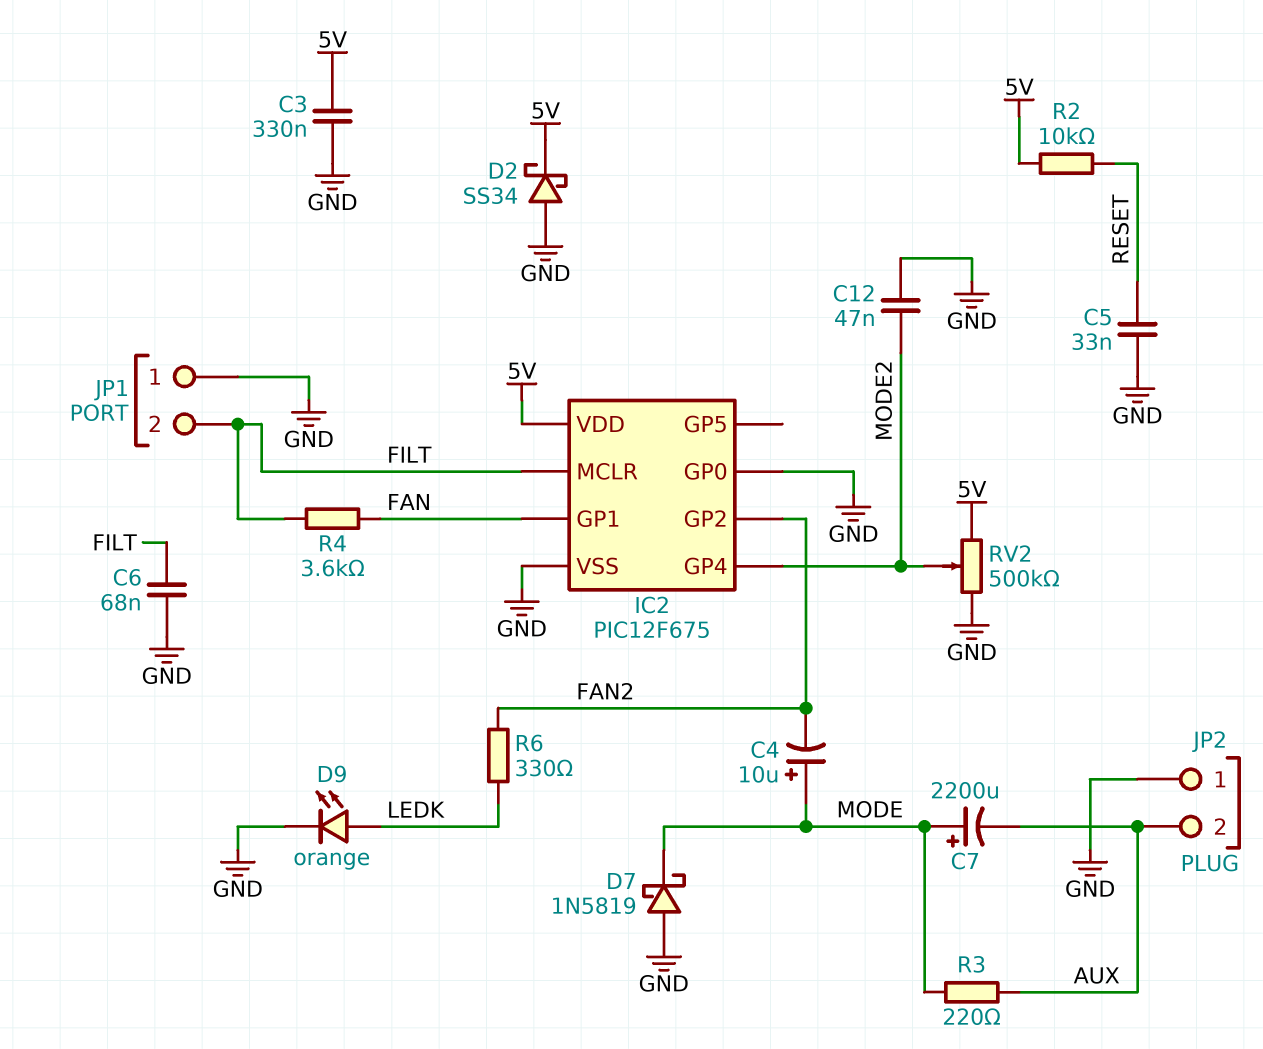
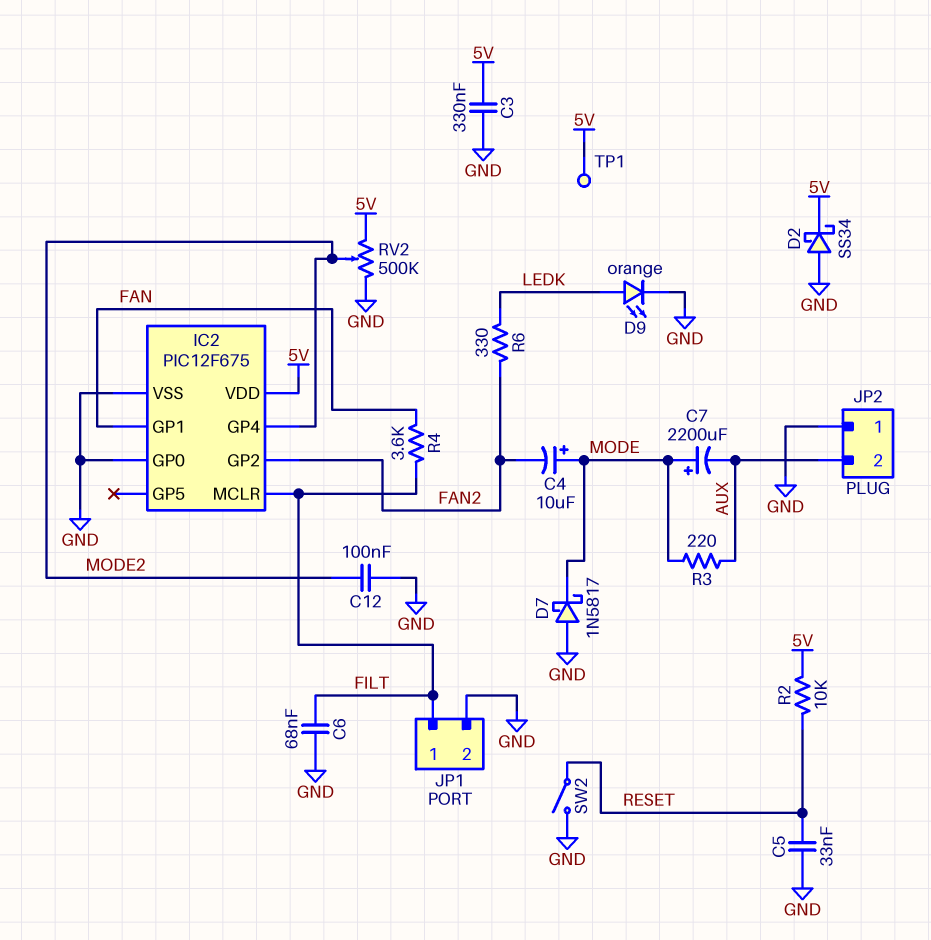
C12: 47nF (GND, MODE2) -> 100nF (GND, MODE2)
D7: schottky 1N5819 (A GND, K MODE) -> schottky 1N5817 (A GND, K MODE)
JP1 pin 1: GND -> FILT
JP1 pin 2: FILT -> GND
SW2: none -> switch (GND, RESET)
TP1: none -> test point (5V)

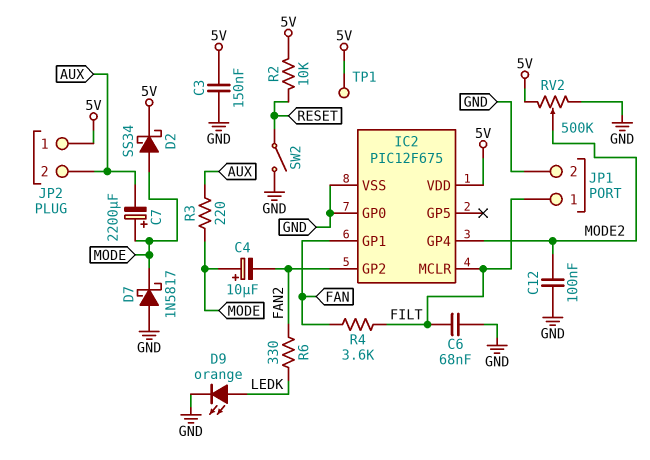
C3: 330nF (5V, GND) -> 150nF (5V, GND)
C5: 33nF (GND, RESET) -> none
D2: schottky SS34 (A GND, K 5V) -> schottky SS34 (A MODE, K 5V)
JP2 pin 1: GND -> 5V

